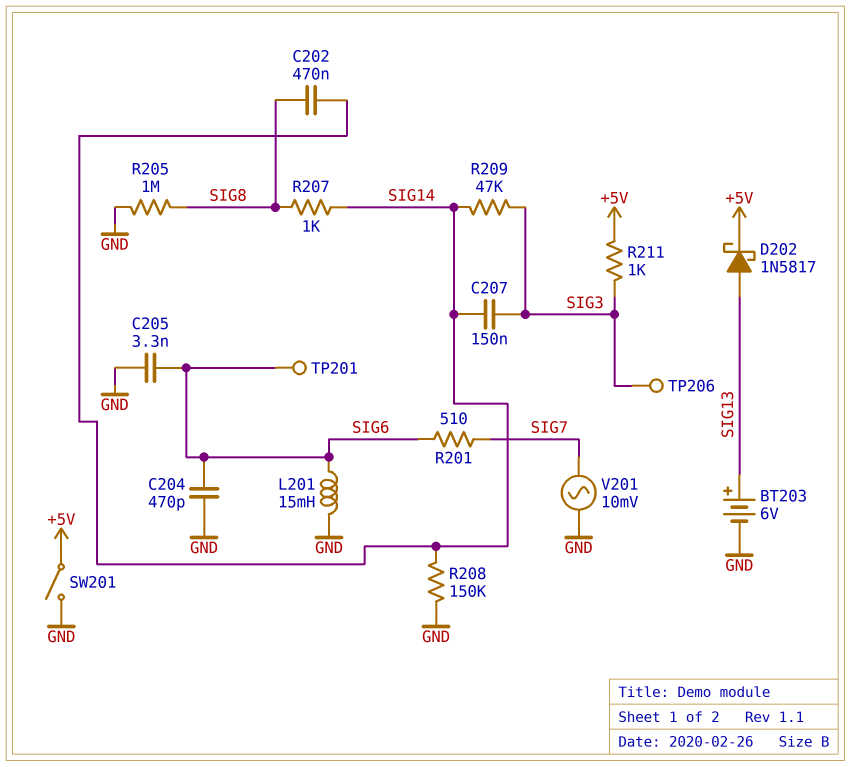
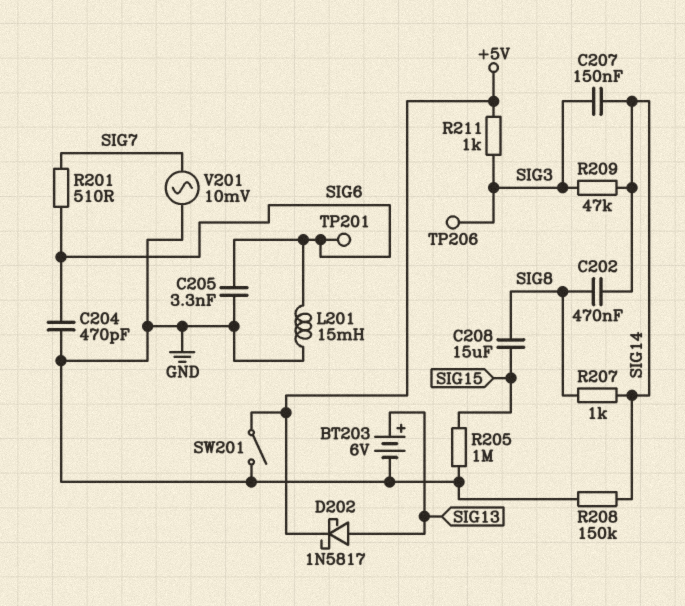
C208: none -> 15uF (SIG8, SIG15)
R205: 1M (GND, SIG8) -> 1M (GND, SIG15)

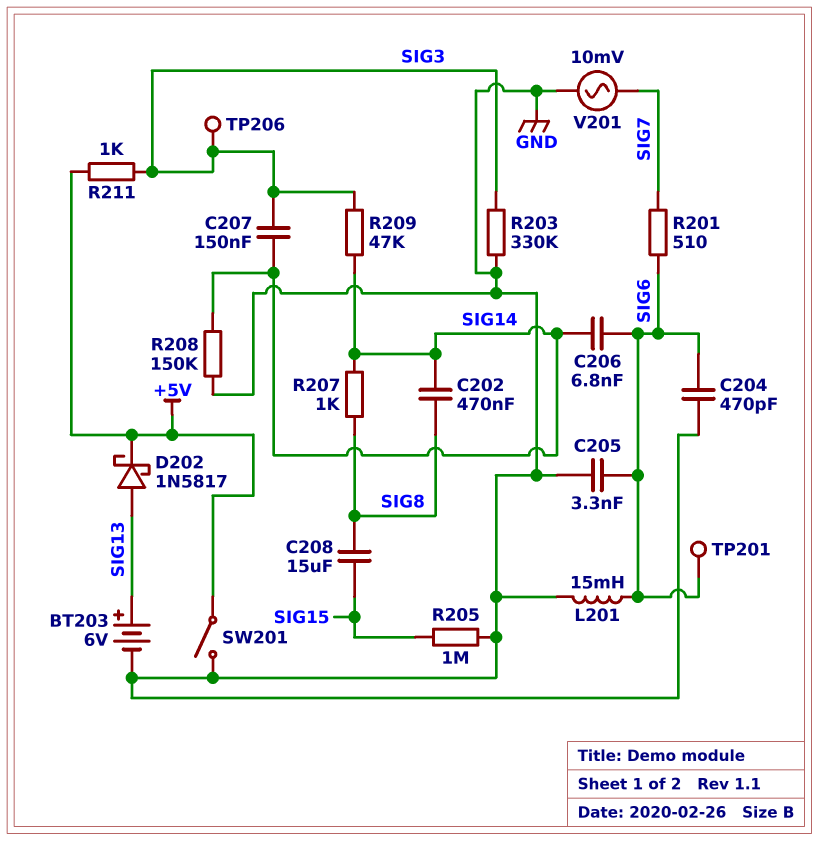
C206: none -> 6.8nF (SIG6, SIG14)
R203: none -> 330k (GND, SIG3)

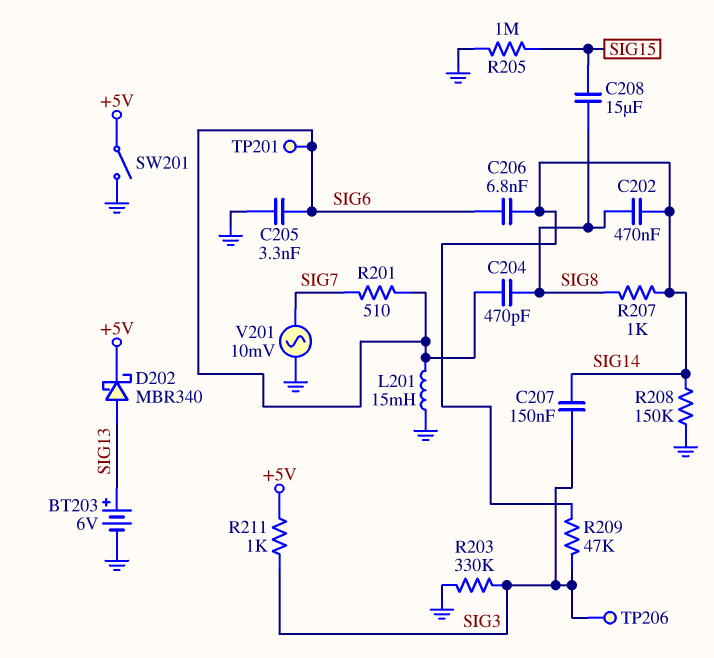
C204: 470pF (GND, SIG6) -> 470pF (SIG6, SIG8)
D202: schottky 1N5817 (A SIG13, K +5V) -> schottky MBR340 (A SIG13, K +5V)

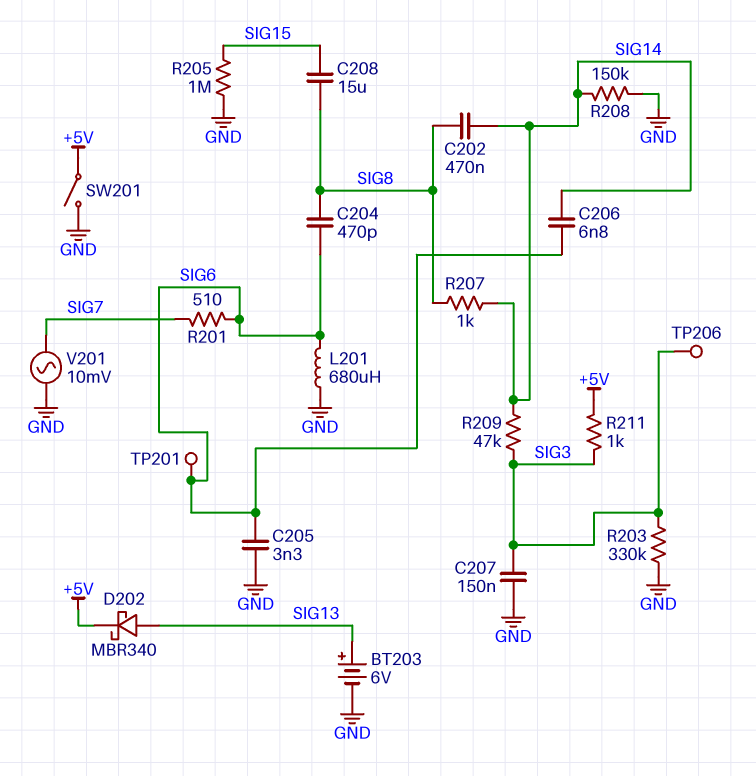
C207: 150nF (SIG3, SIG14) -> 150nF (GND, SIG3)
L201: 15mH (GND, SIG6) -> 680uH (GND, SIG6)

